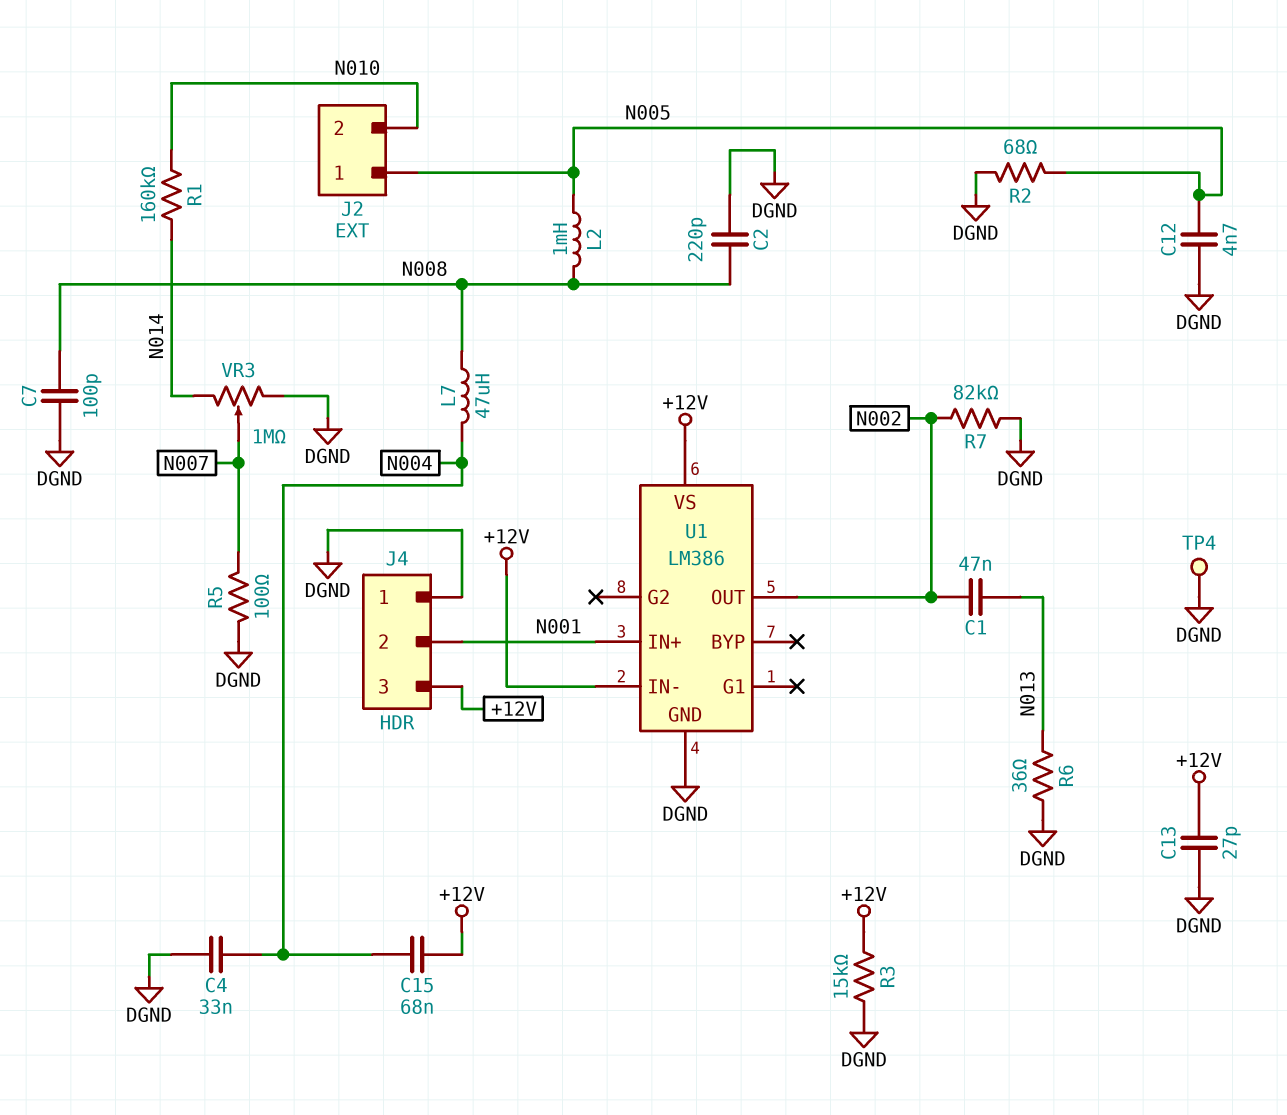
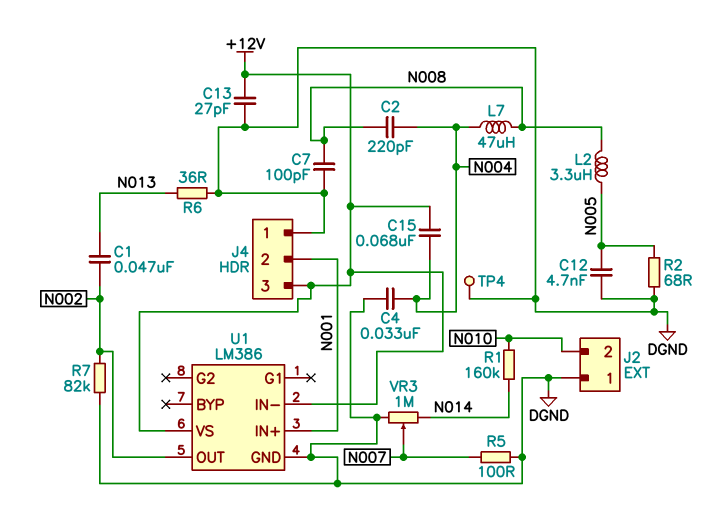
C2: 220pF (DGND, N008) -> 220pF (N004, N008)
J2 pin 1: N005 -> DGND
L2: 1mH (N005, N008) -> 3.3uH (N005, N008)
R3: 15k (+12V, DGND) -> none

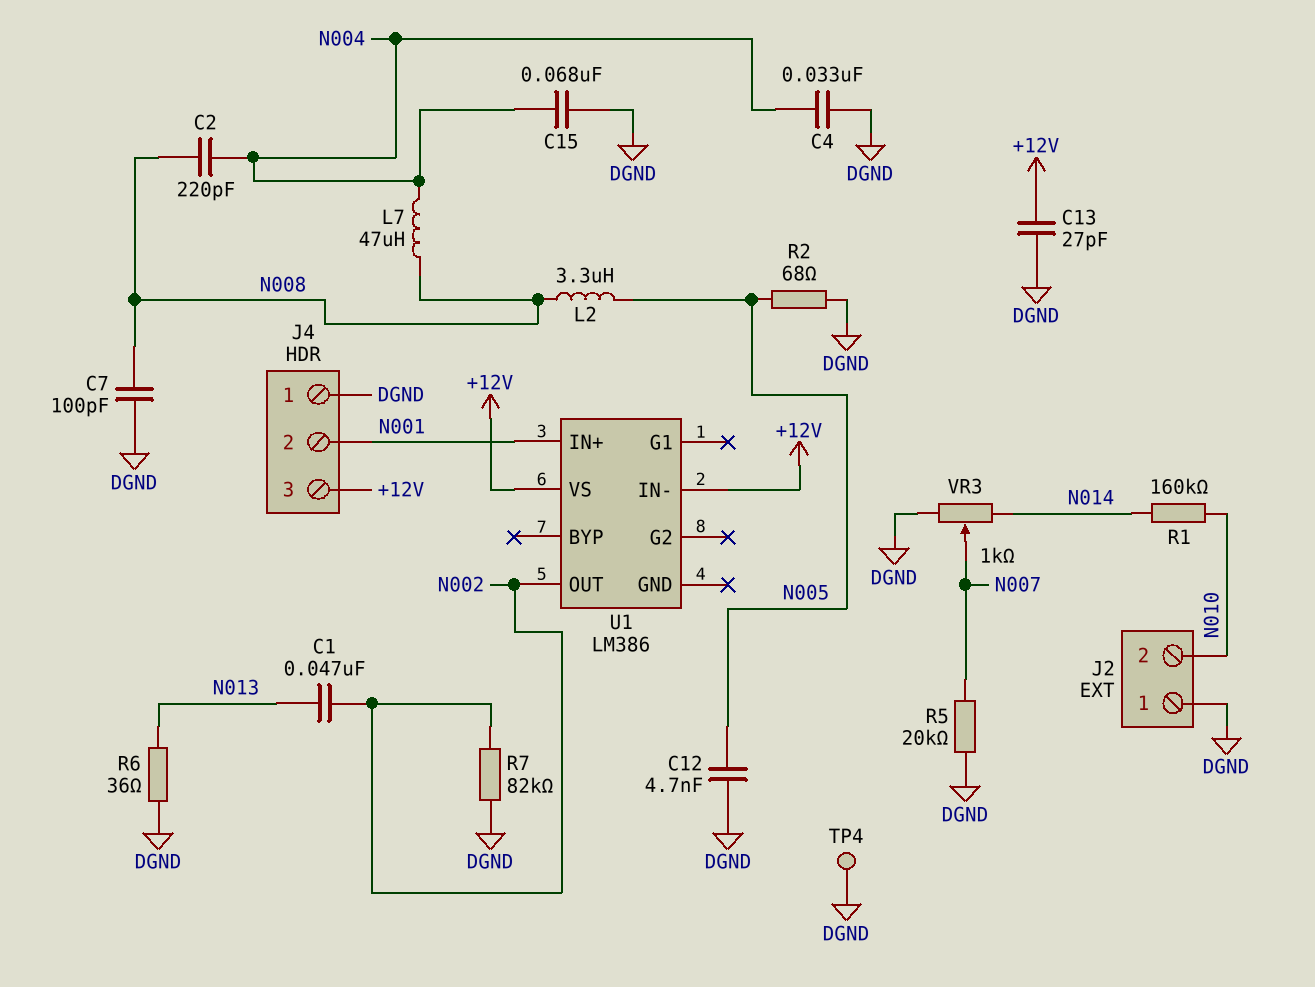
C15: 68nF (+12V, N004) -> 68nF (DGND, N004)
R5: 100 (DGND, N007) -> 20k (DGND, N007)
U1 pin GND: DGND -> none
VR3: 1M (DGND, N014, wiper N007) -> 1k (DGND, N014, wiper N007)

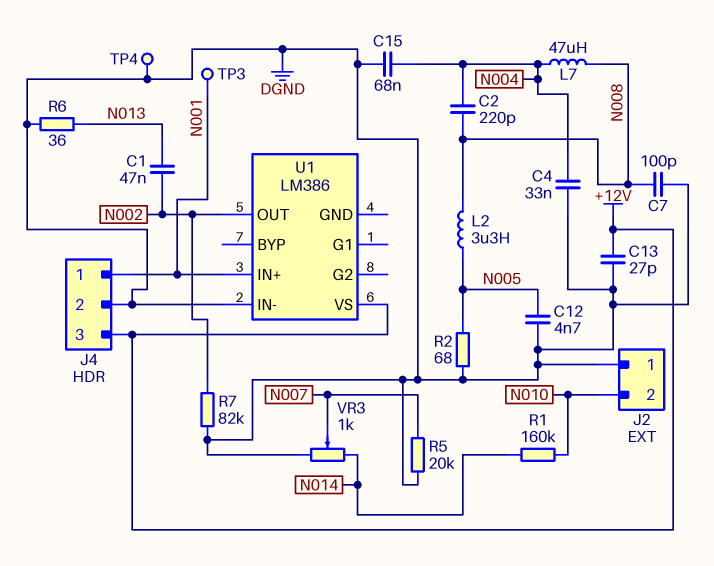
J4 pin 1: DGND -> N001
J4 pin 2: N001 -> DGND
TP3: none -> test point (N001)
U1 pin IN-: +12V -> DGND

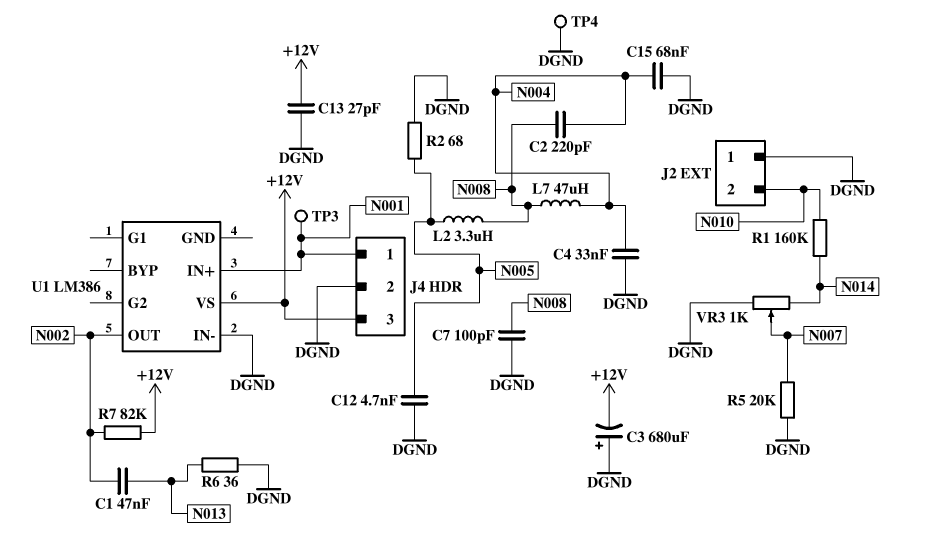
C3: none -> 680uF (plus DGND, minus +12V)
R7: 82k (DGND, N002) -> 82k (+12V, N002)

